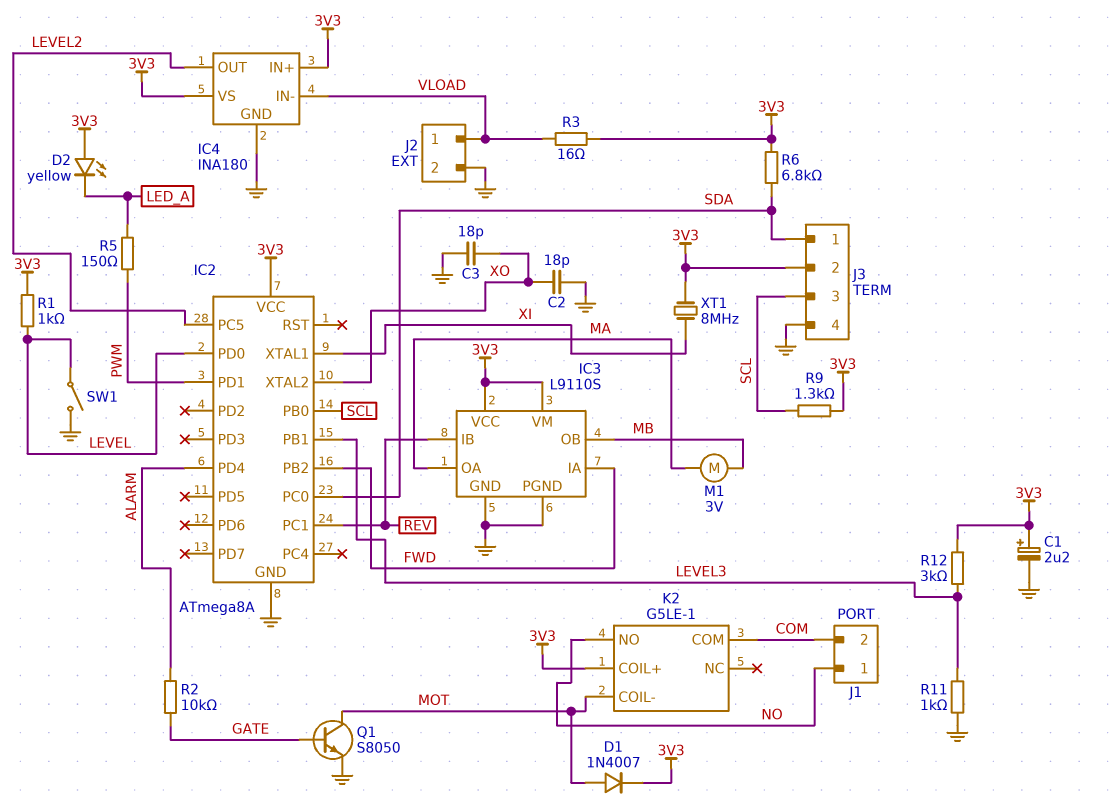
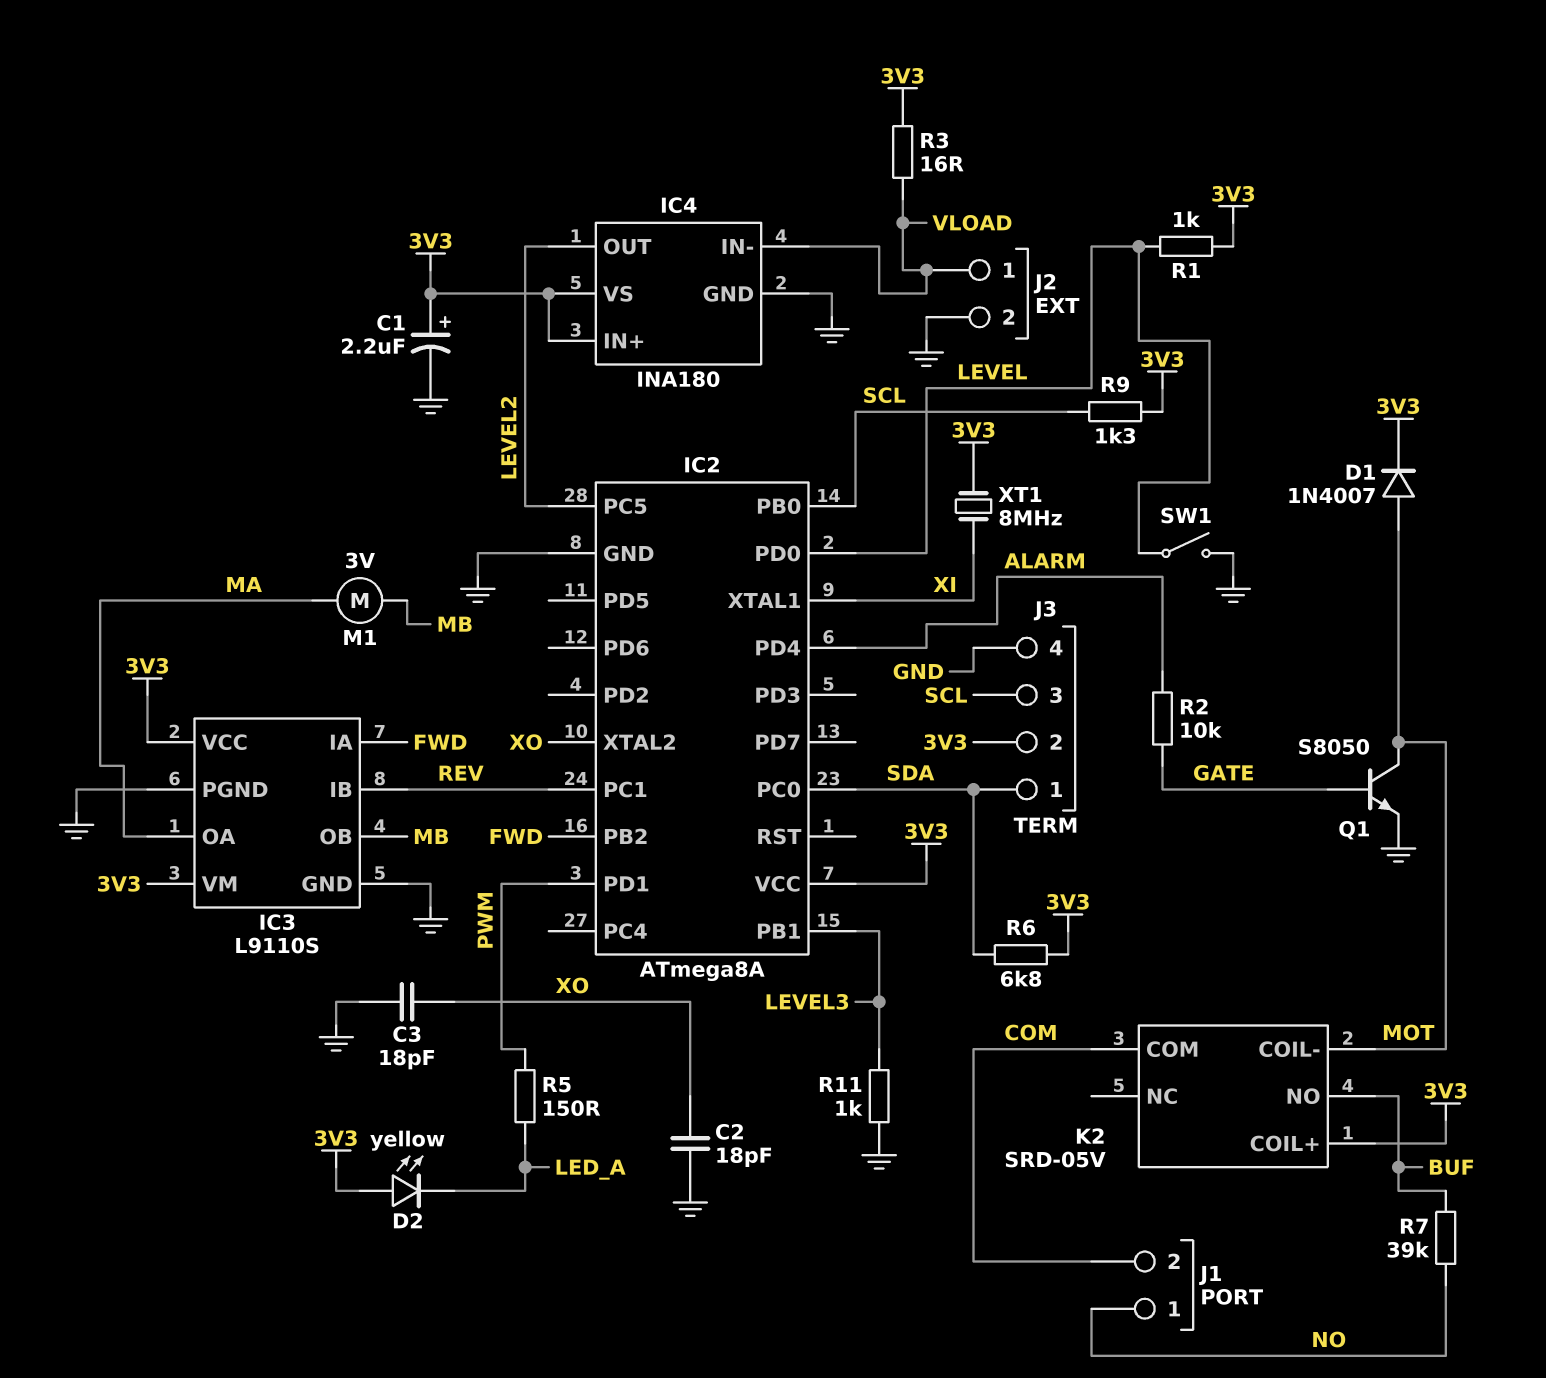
K2: G5LE-1 -> SRD-05V
K2 pin NO: NO -> BUF
R7: none -> 39k (BUF, NO)
R12: 3k (3V3, LEVEL3) -> none

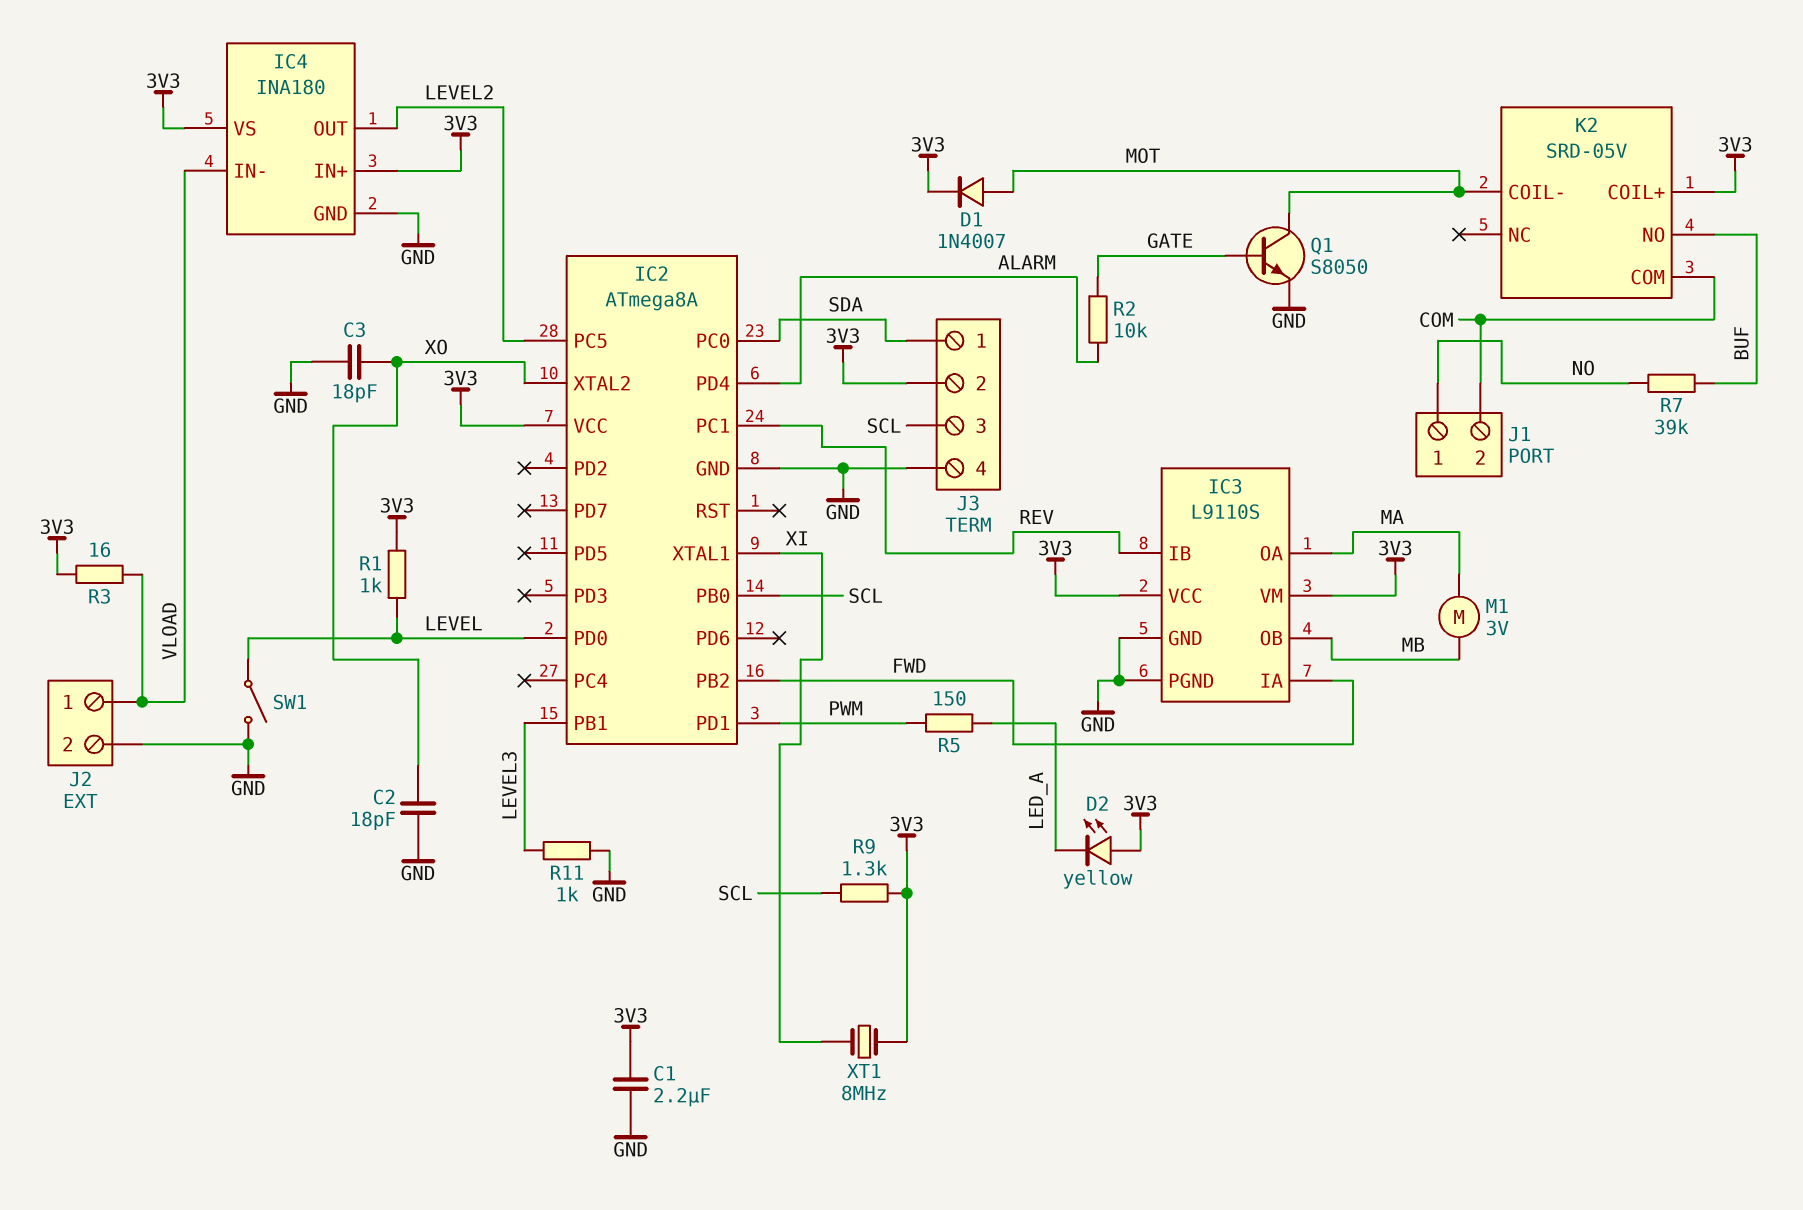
C1: 2.2uF (plus 3V3, minus GND) -> 2.2uF (3V3, GND)
R6: 6.8k (3V3, SDA) -> none

